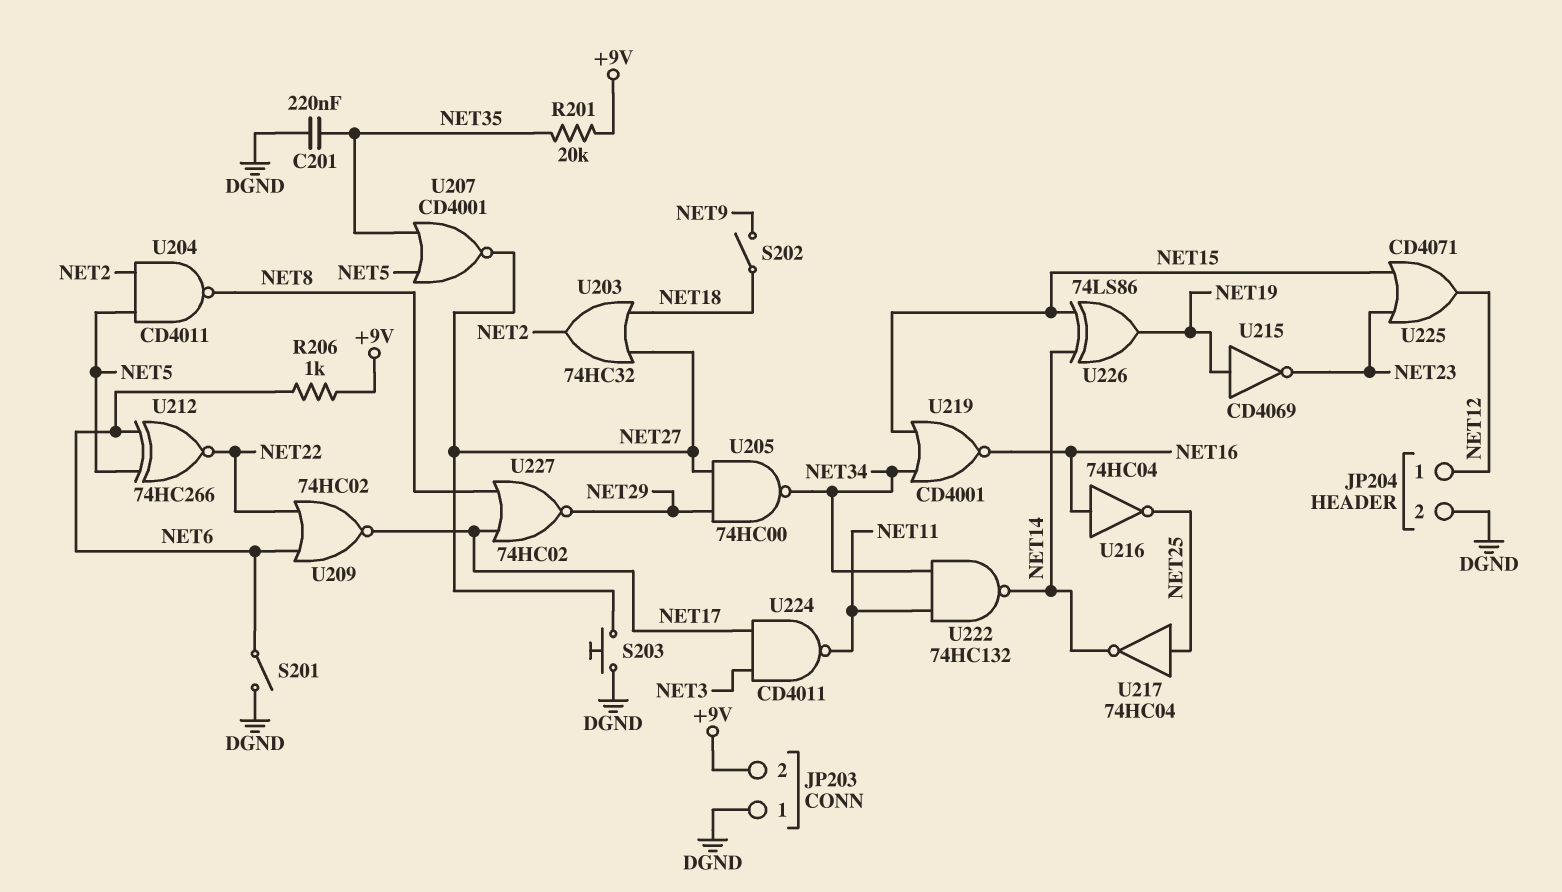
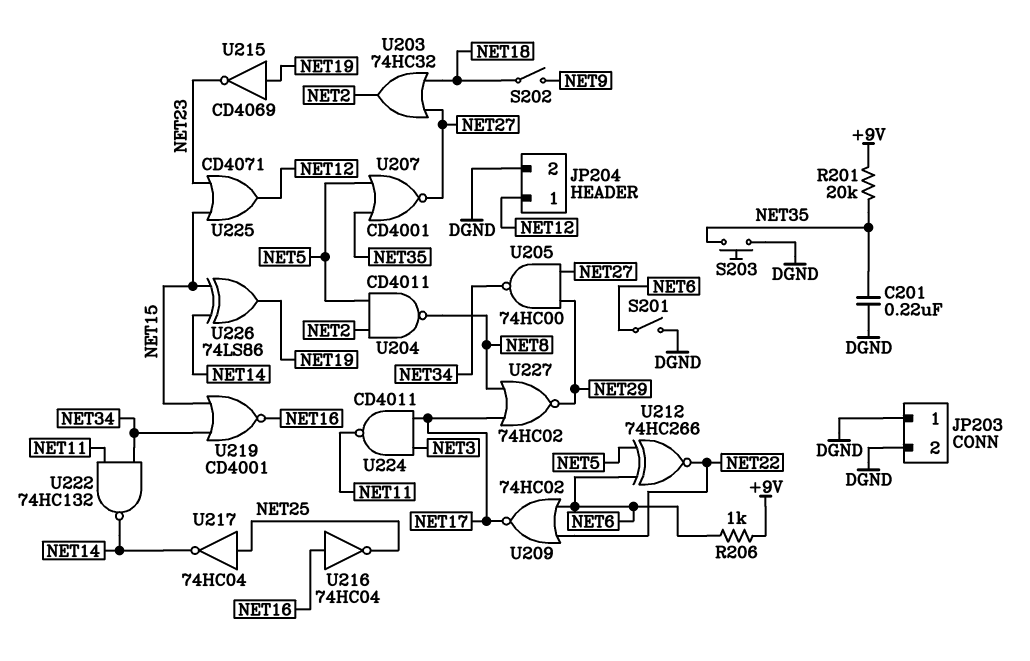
JP203 pin 2: +9V -> DGND
S203: button (DGND, NET27) -> button (DGND, NET35)

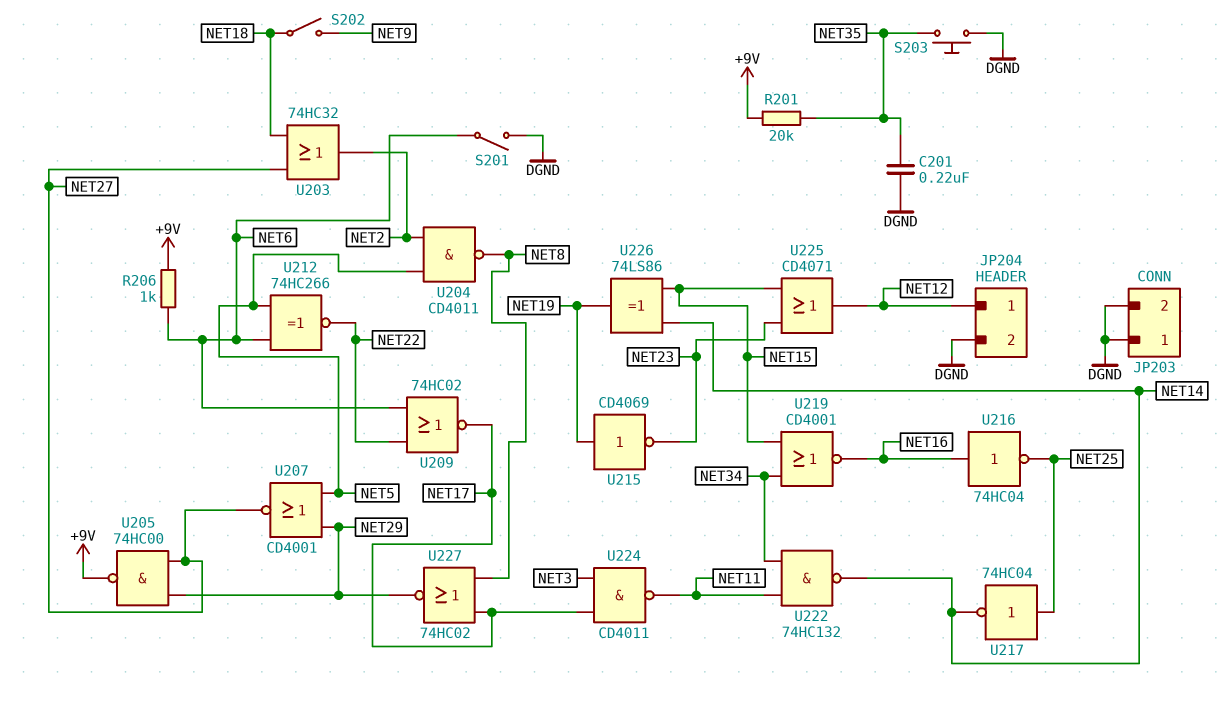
U205: NAND 74HC00 (in NET27, in NET29, out NET34) -> NAND 74HC00 (in NET27, in NET29, out +9V)
U207: NOR CD4001 (in NET5, in NET35, out NET27) -> NOR CD4001 (in NET5, in NET29, out NET27)

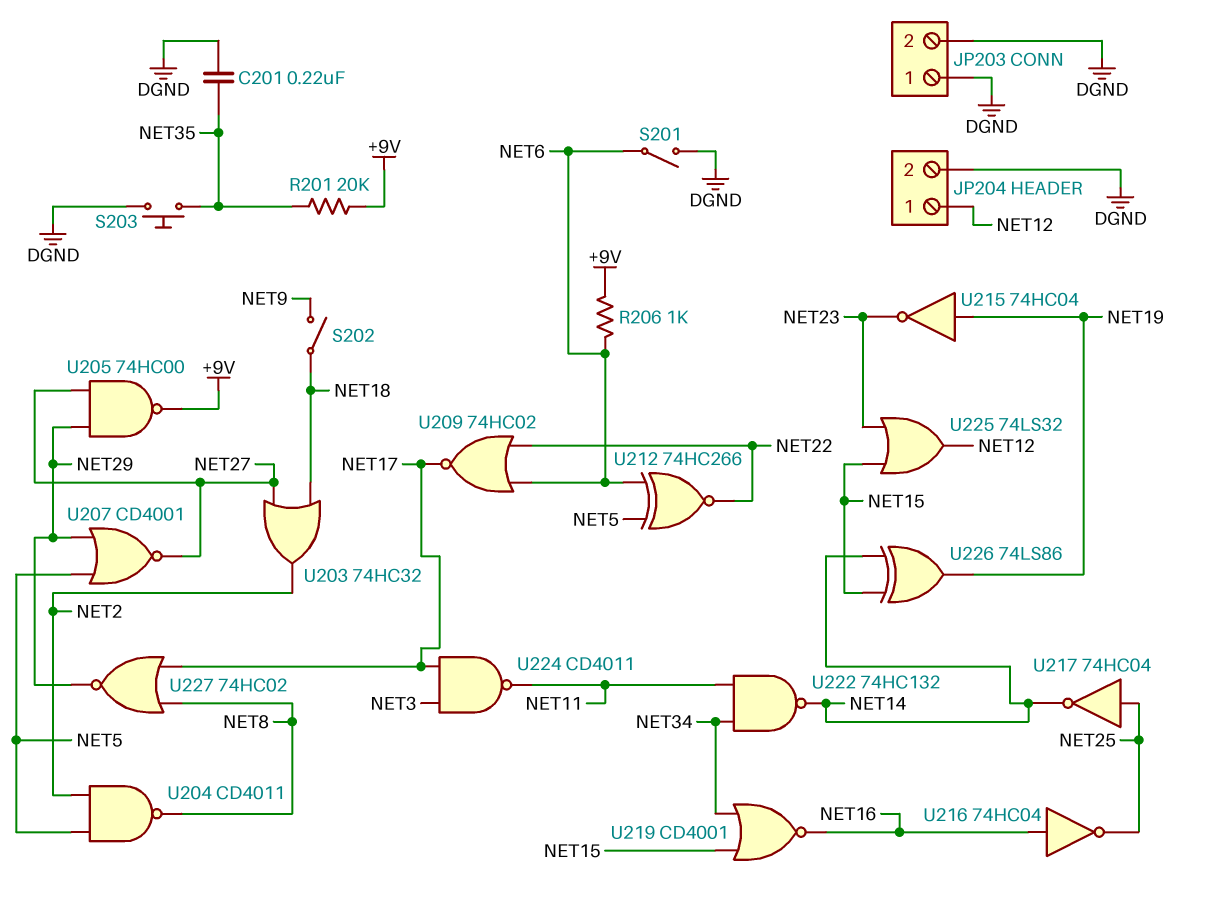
U215: NOT CD4069 (in NET19, out NET23) -> NOT 74HC04 (in NET19, out NET23)
U225: OR CD4071 (in NET15, in NET23, out NET12) -> OR 74LS32 (in NET15, in NET23, out NET12)

